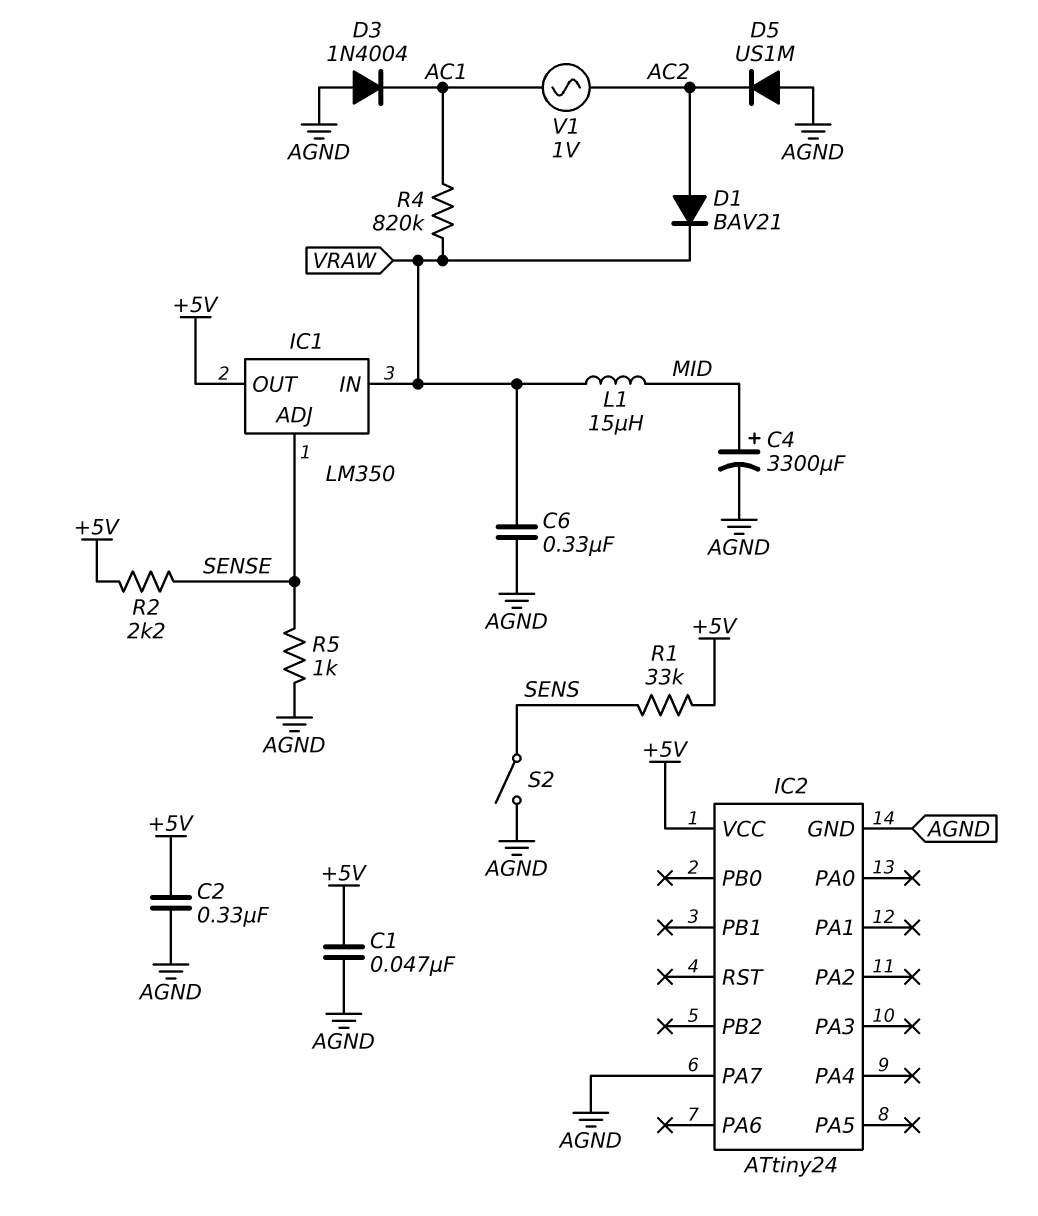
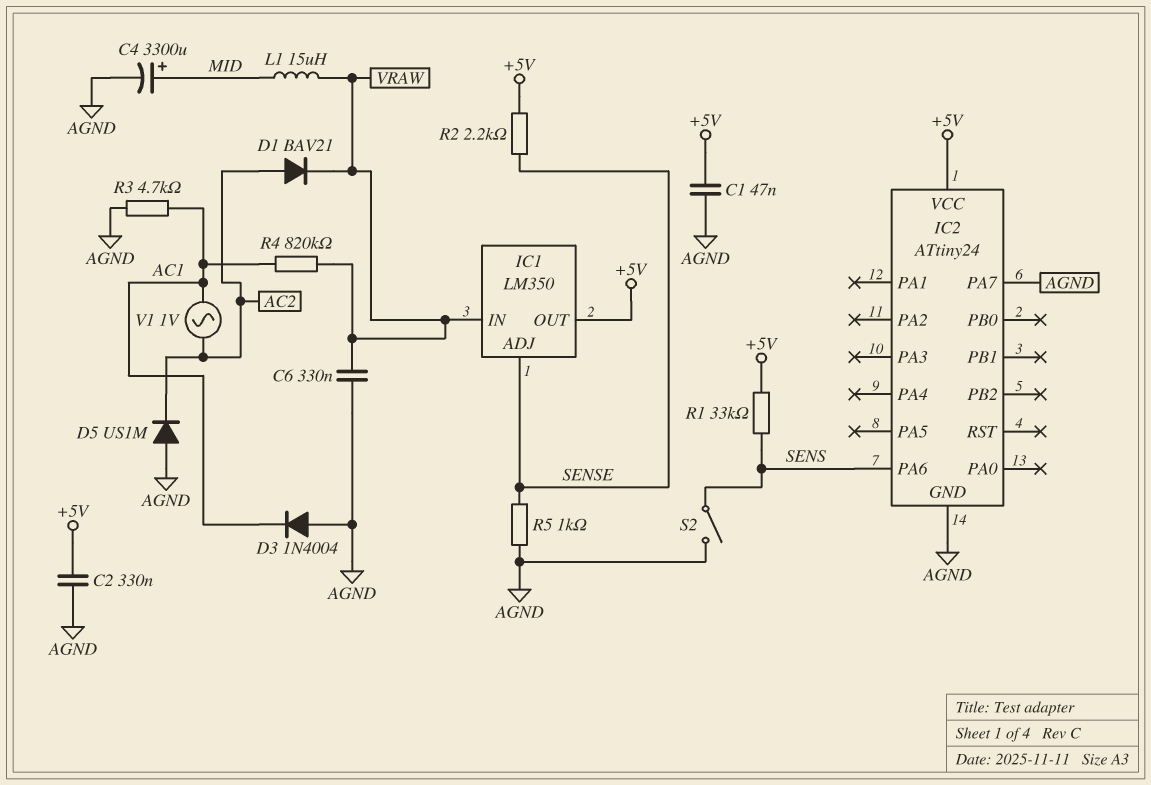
IC2 pin PA6: none -> SENS
R3: none -> 4.7k (AC1, AGND)

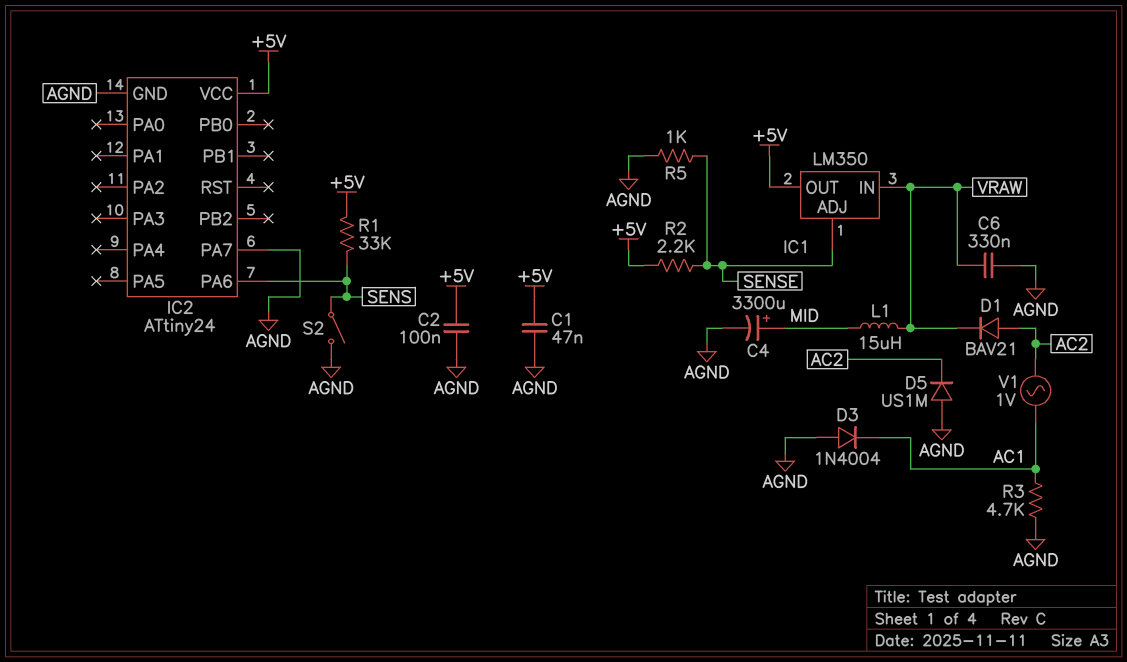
C2: 330nF (+5V, AGND) -> 100nF (+5V, AGND)
R4: 820k (AC1, VRAW) -> none

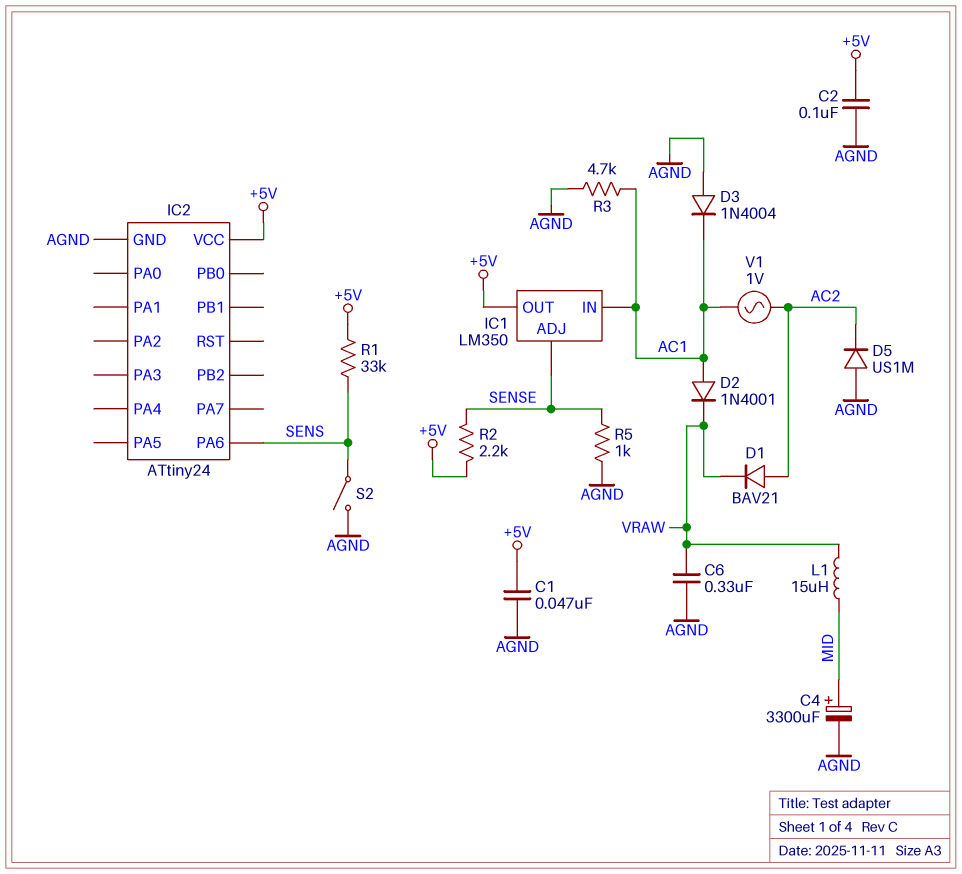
D2: none -> diode 1N4001 (A AC1, K VRAW)
IC1 pin IN: VRAW -> AC1
IC2 pin PA7: AGND -> none

